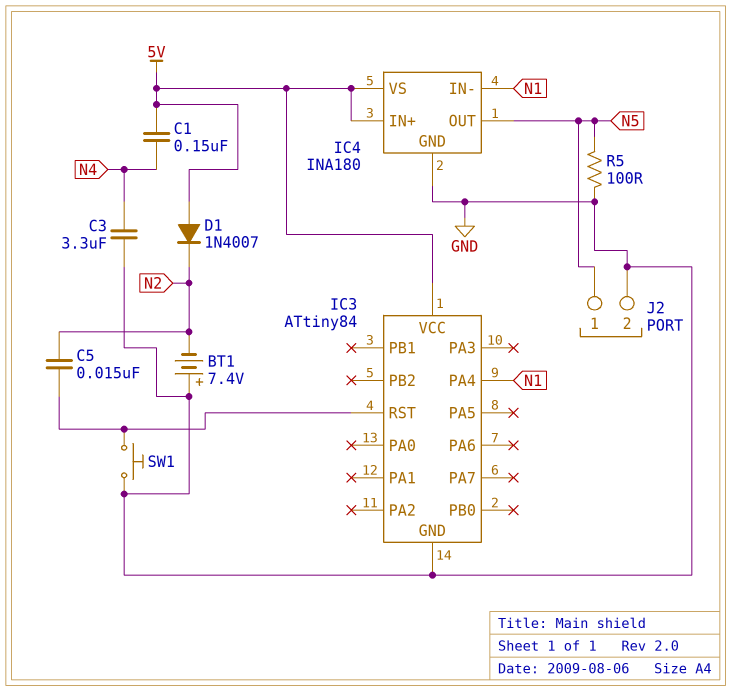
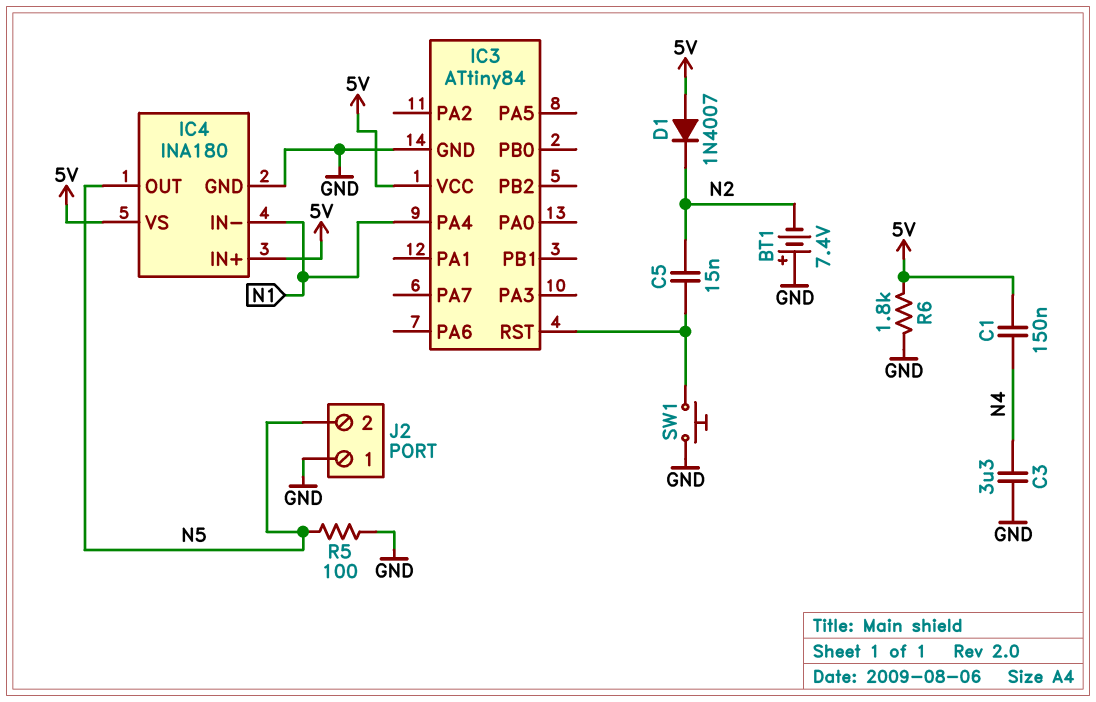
J2 pin 1: N5 -> GND
J2 pin 2: GND -> N5
R6: none -> 1.8k (5V, GND)

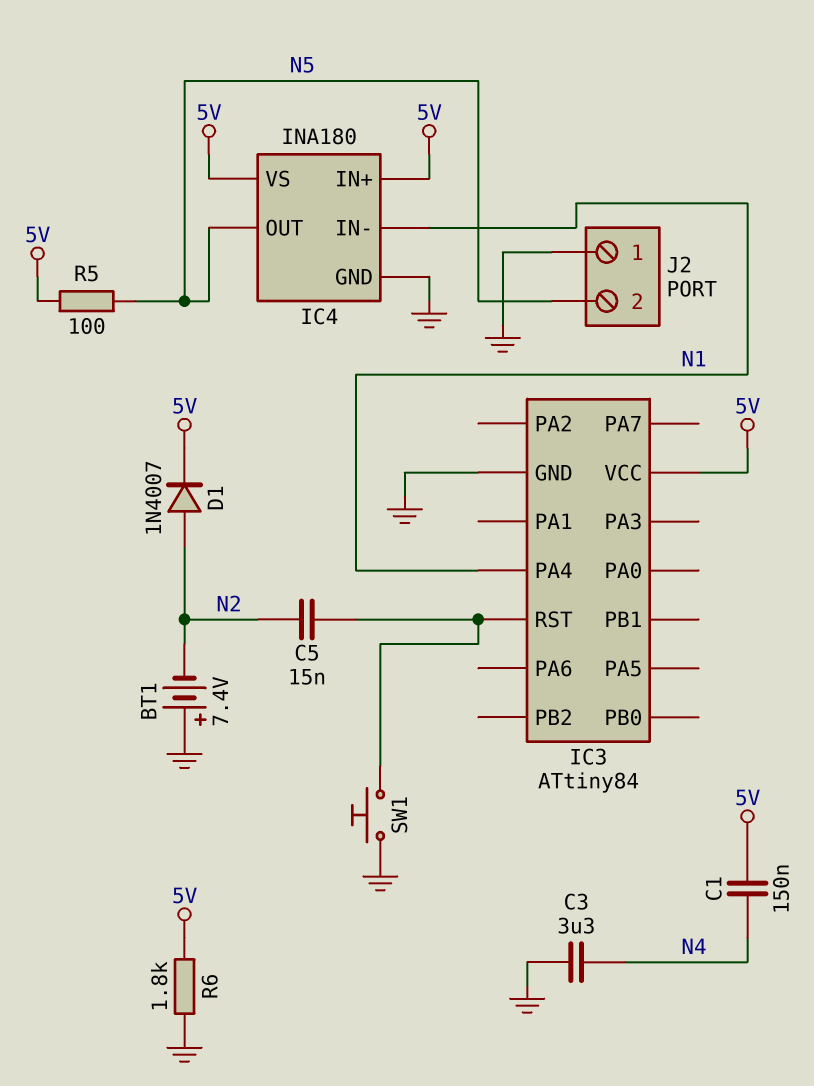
D1: diode 1N4007 (A 5V, K N2) -> diode 1N4007 (A N2, K 5V)
R5: 100 (GND, N5) -> 100 (5V, N5)

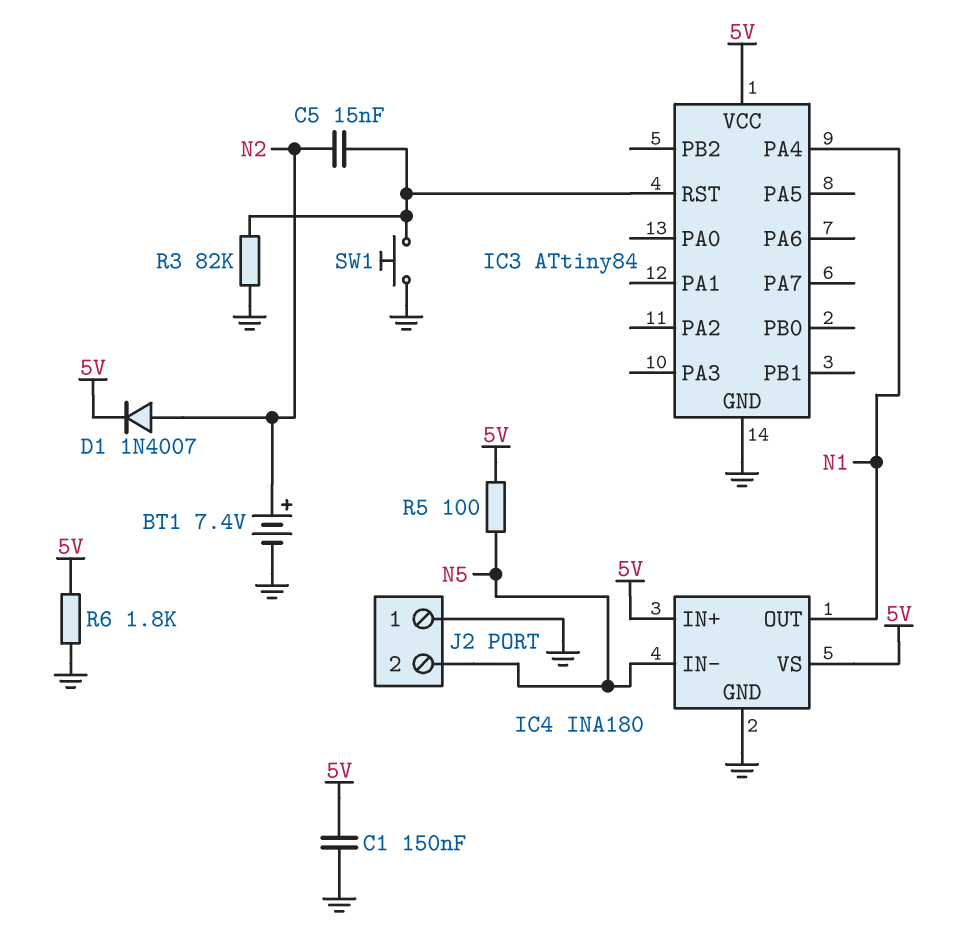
BT1: 7.4V (plus GND, minus N2) -> 7.4V (plus N2, minus GND)
C1: 150nF (5V, N4) -> 150nF (5V, GND)
C3: 3.3uF (GND, N4) -> none
IC4 pin IN-: N1 -> N5
IC4 pin OUT: N5 -> N1
R3: none -> 82k (GND, IC3/RST)

